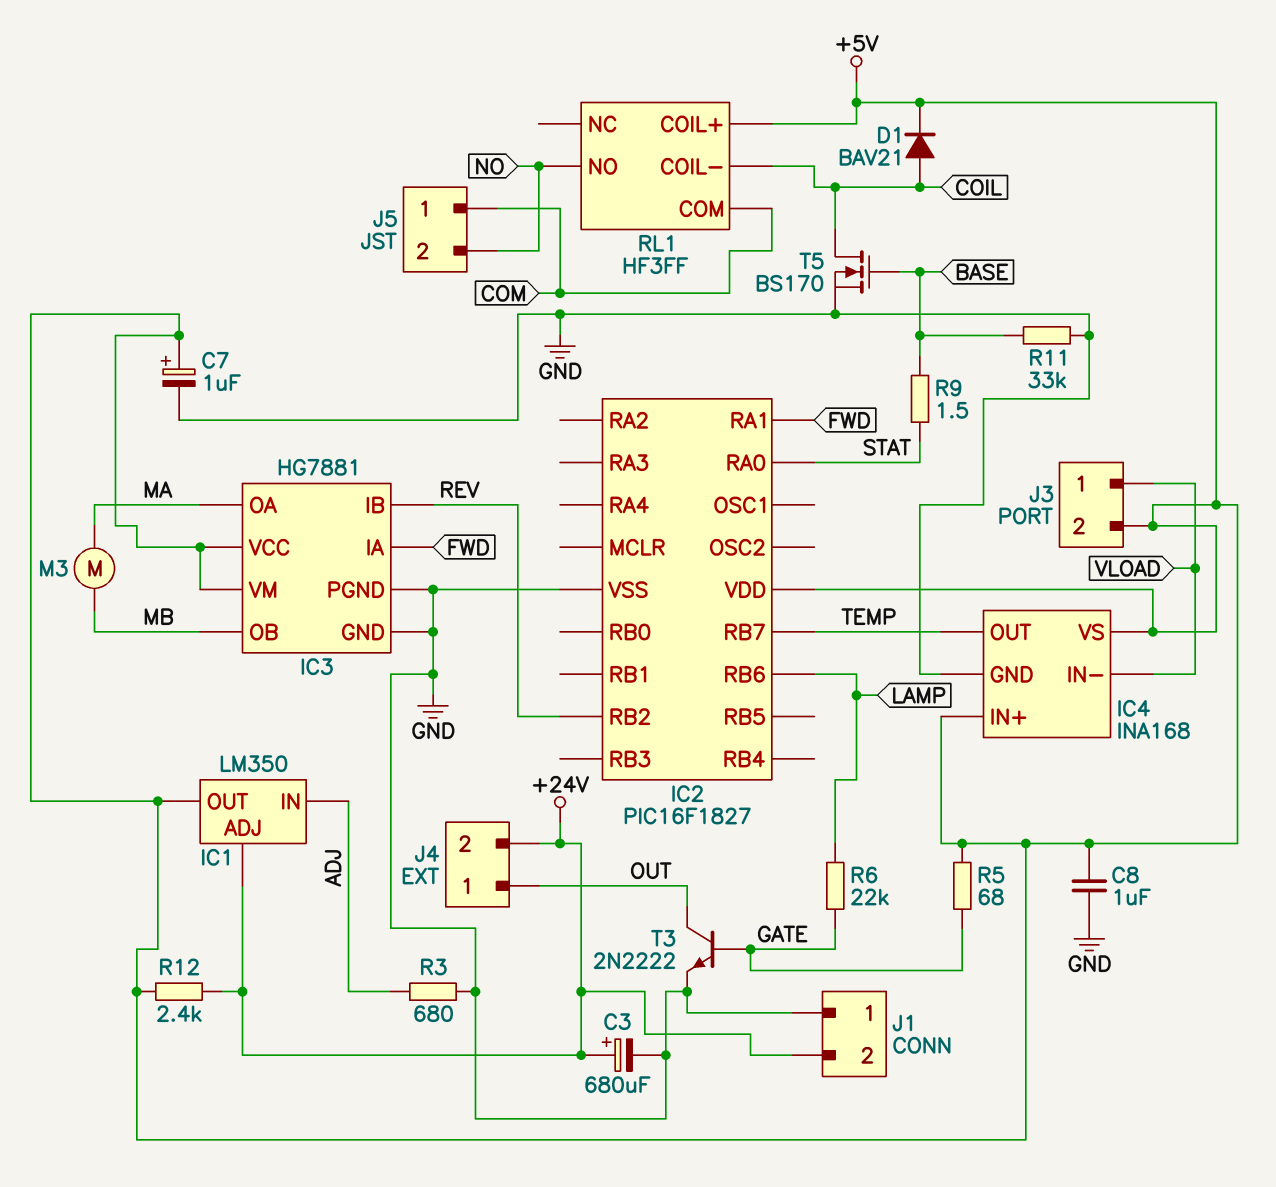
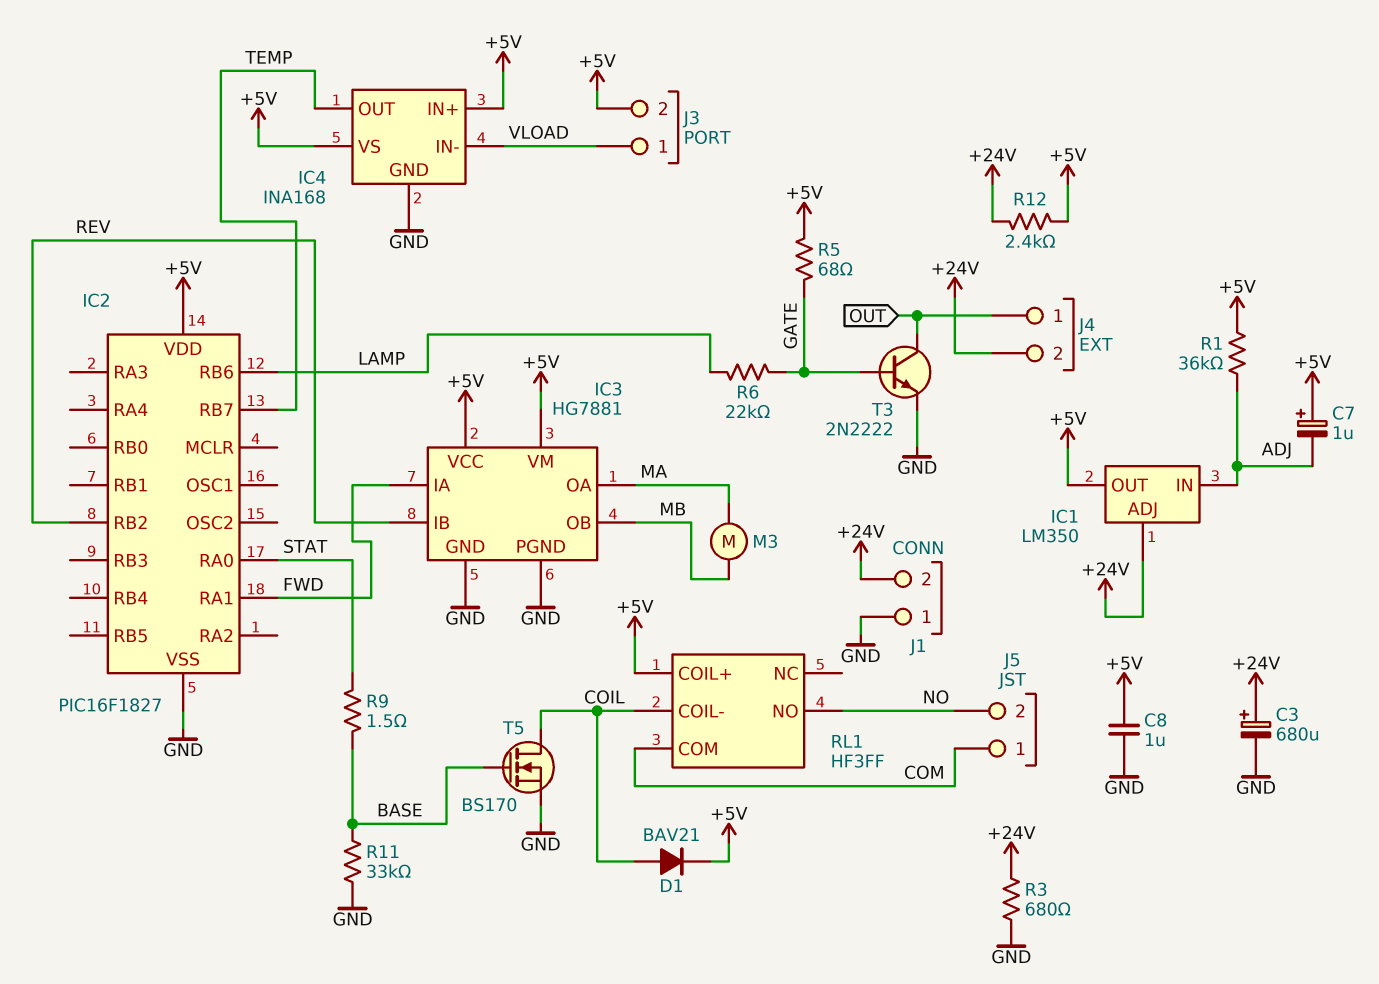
C7: 1uF (plus +5V, minus GND) -> 1uF (plus +5V, minus ADJ)
R1: none -> 36k (+5V, ADJ)
R3: 680 (ADJ, GND) -> 680 (+24V, GND)

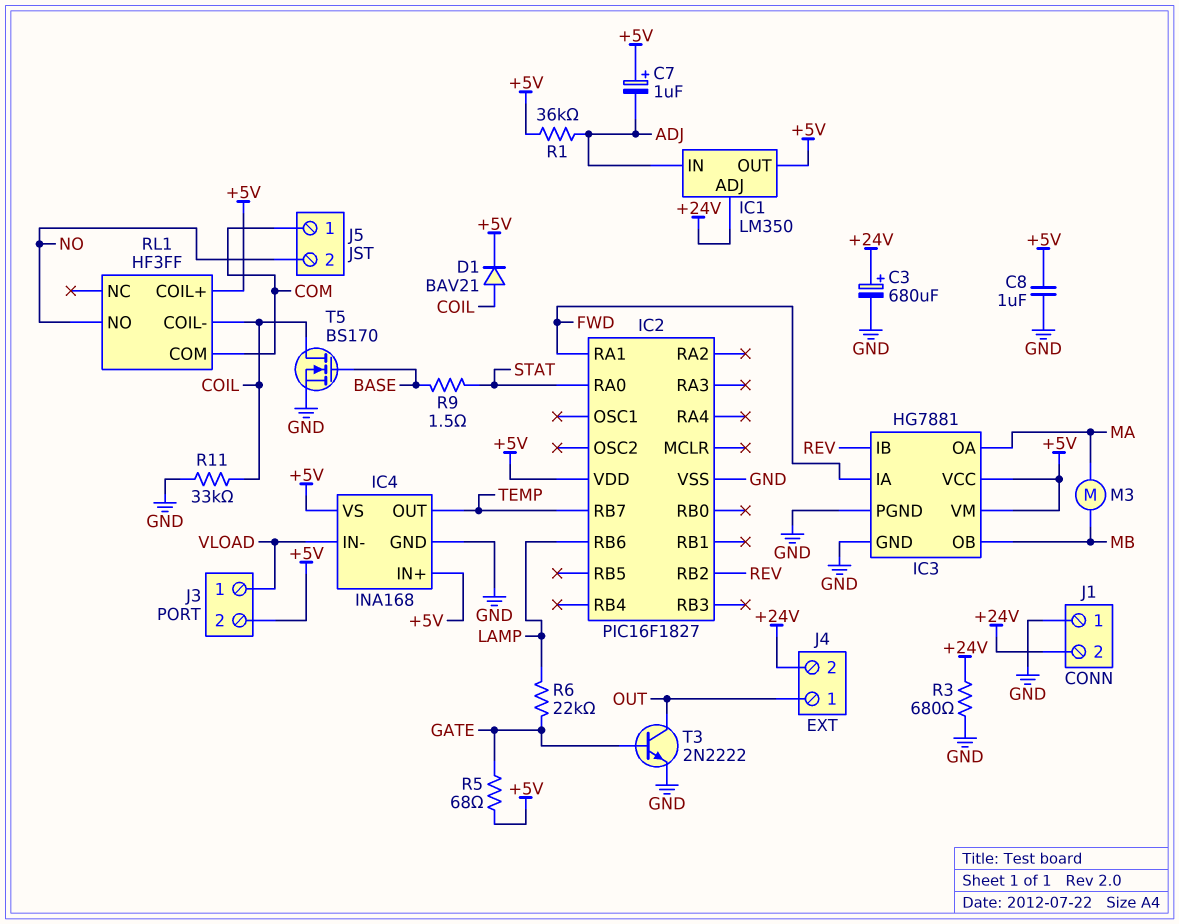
R11: 33k (BASE, GND) -> 33k (COIL, GND)
R12: 2.4k (+5V, +24V) -> none

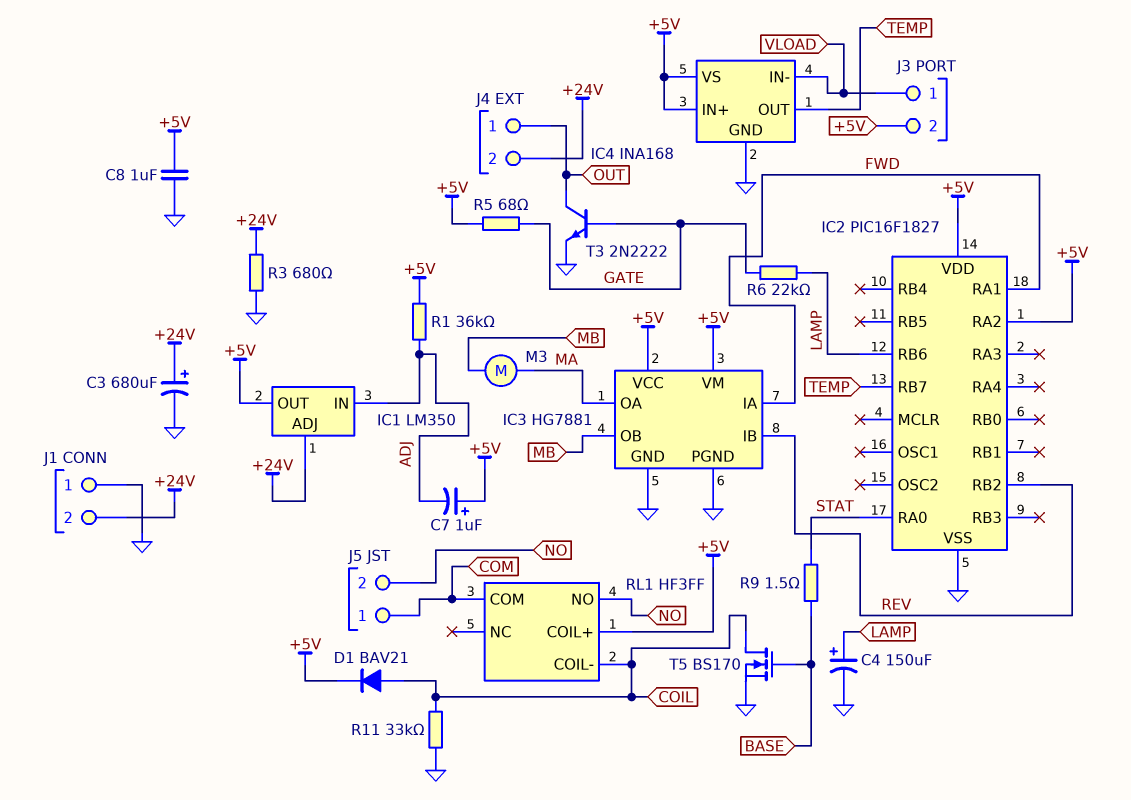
C4: none -> 150uF (plus LAMP, minus GND)
IC2 pin RA2: none -> +5V

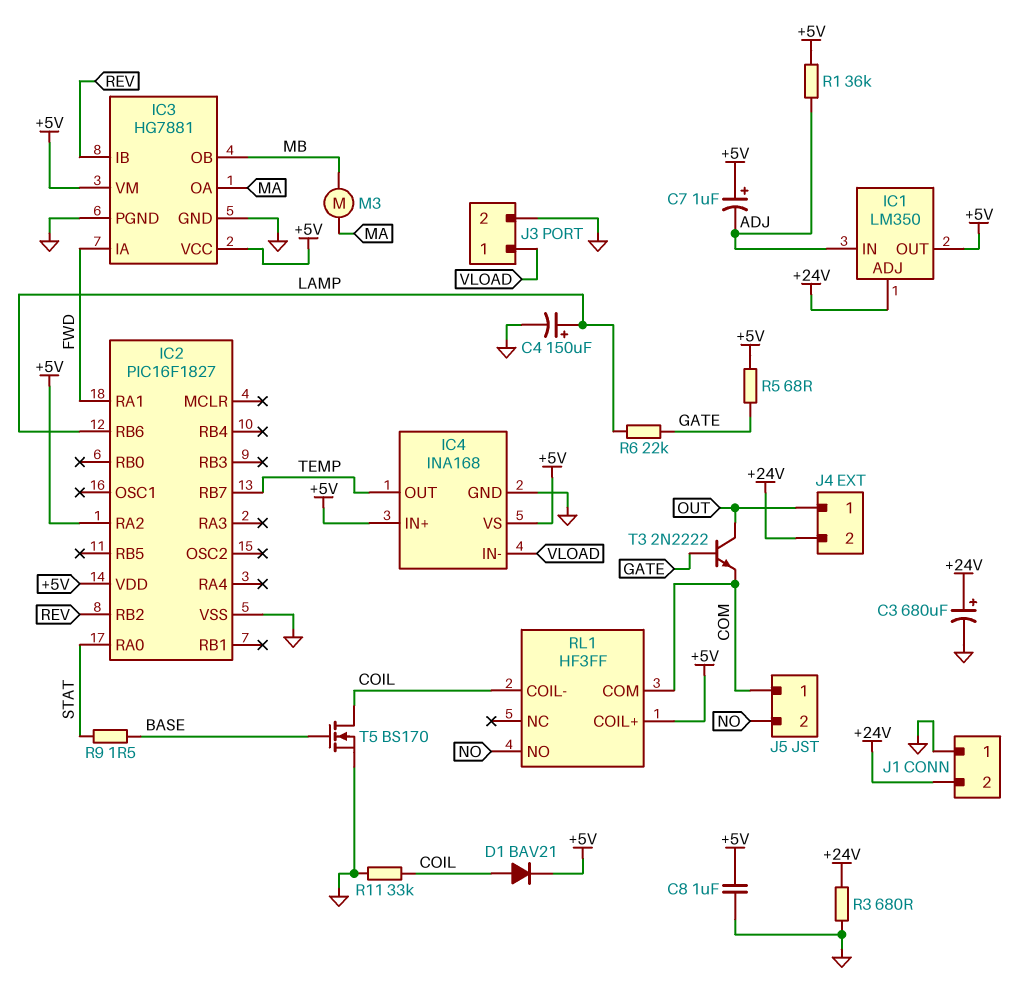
J3 pin 2: +5V -> GND
T3: NPN 2N2222 (B GATE, C OUT, E GND) -> NPN 2N2222 (B GATE, C OUT, E COM)

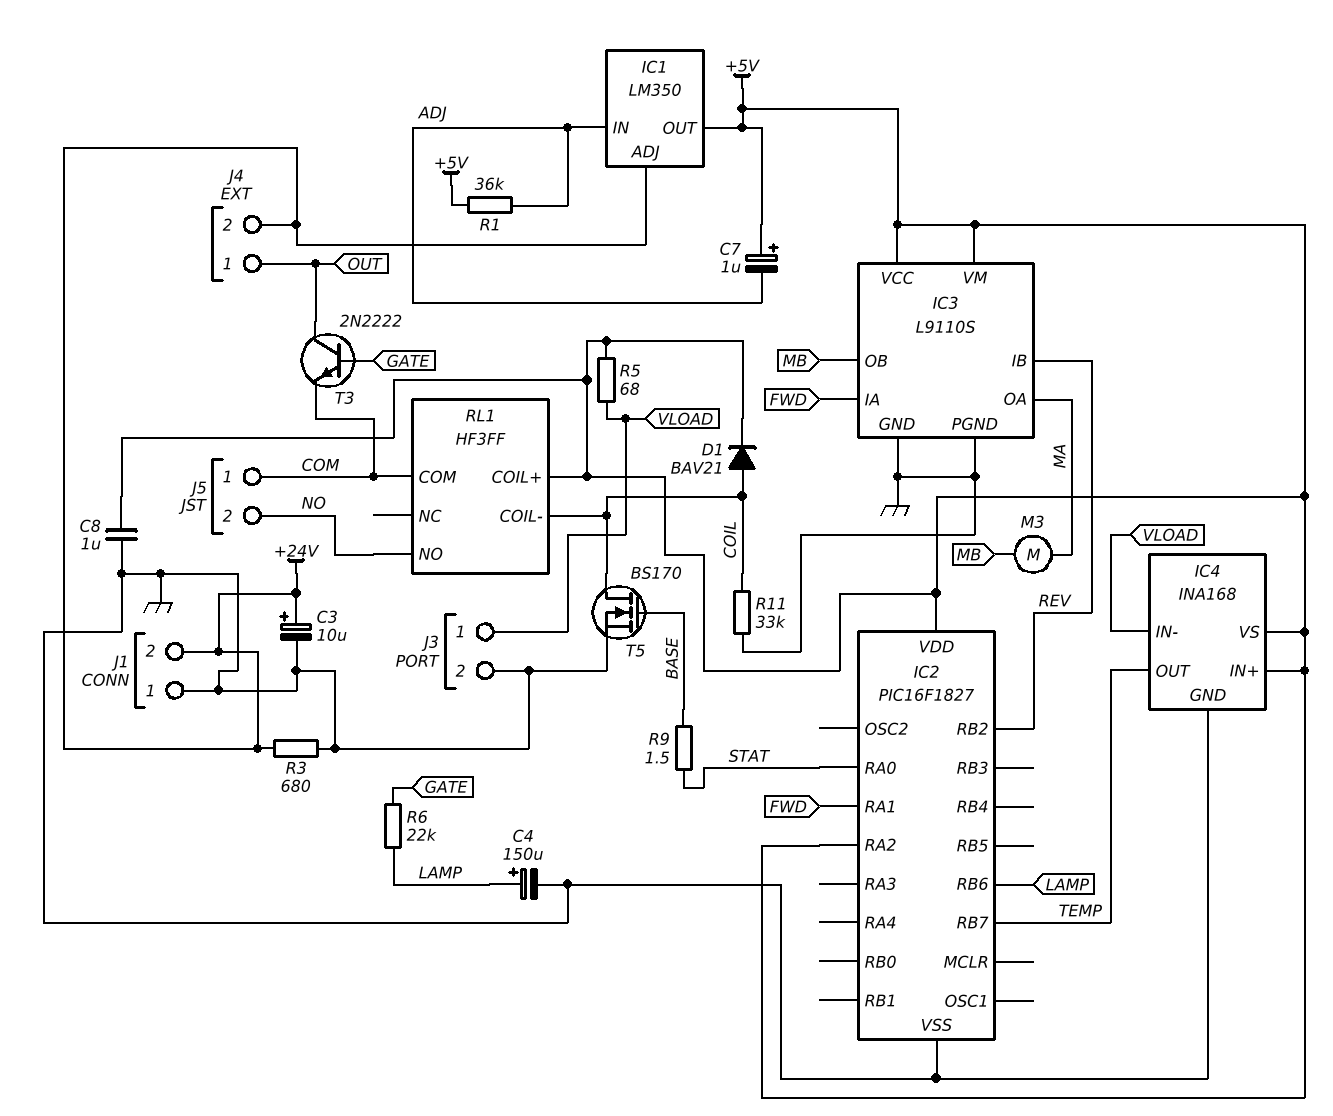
C3: 680uF (plus +24V, minus GND) -> 10uF (plus +24V, minus GND)
IC3: HG7881 -> L9110S
R5: 68 (+5V, GATE) -> 68 (+5V, VLOAD)

